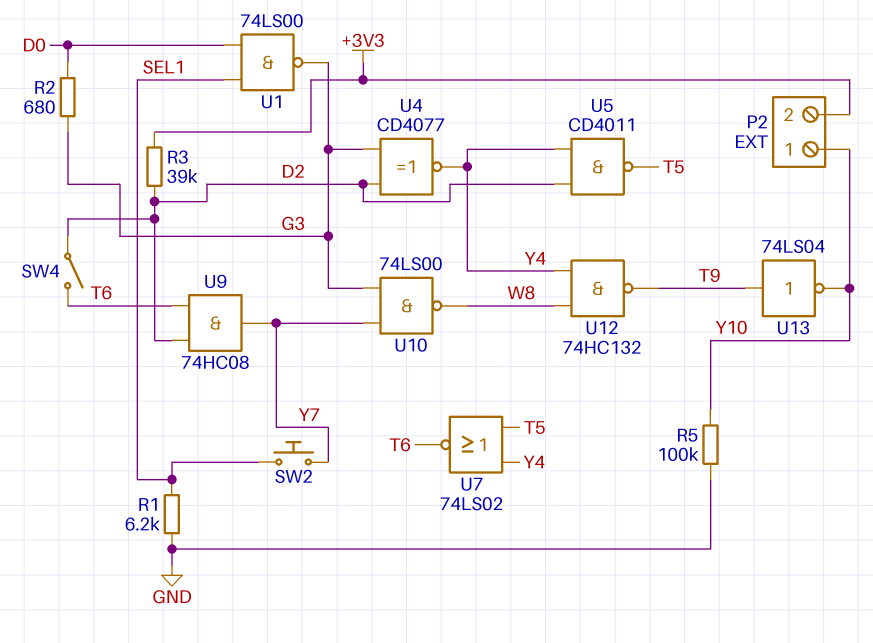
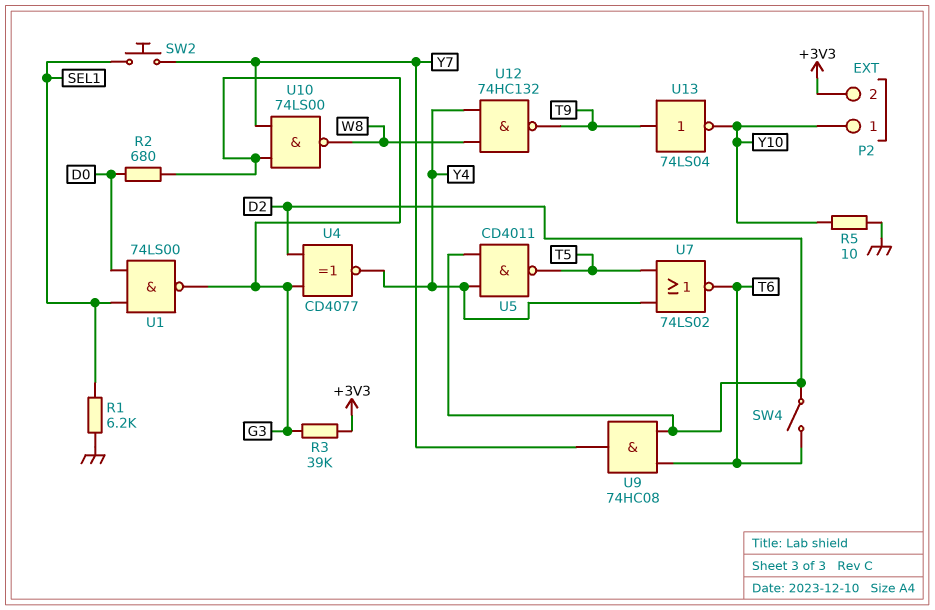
R3: 39k (+3V3, D2) -> 39k (+3V3, G3)
R5: 100k (GND, Y10) -> 10 (GND, Y10)

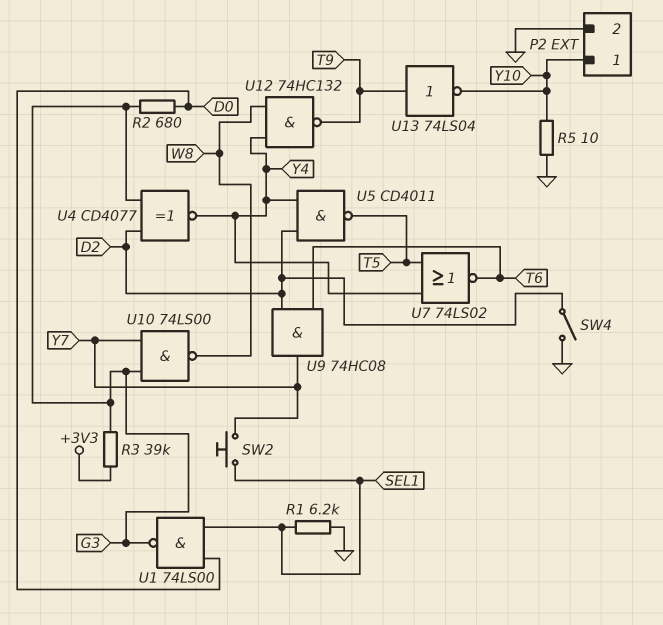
P2 pin 2: +3V3 -> GND
SW4: switch (D2, T6) -> switch (D2, GND)

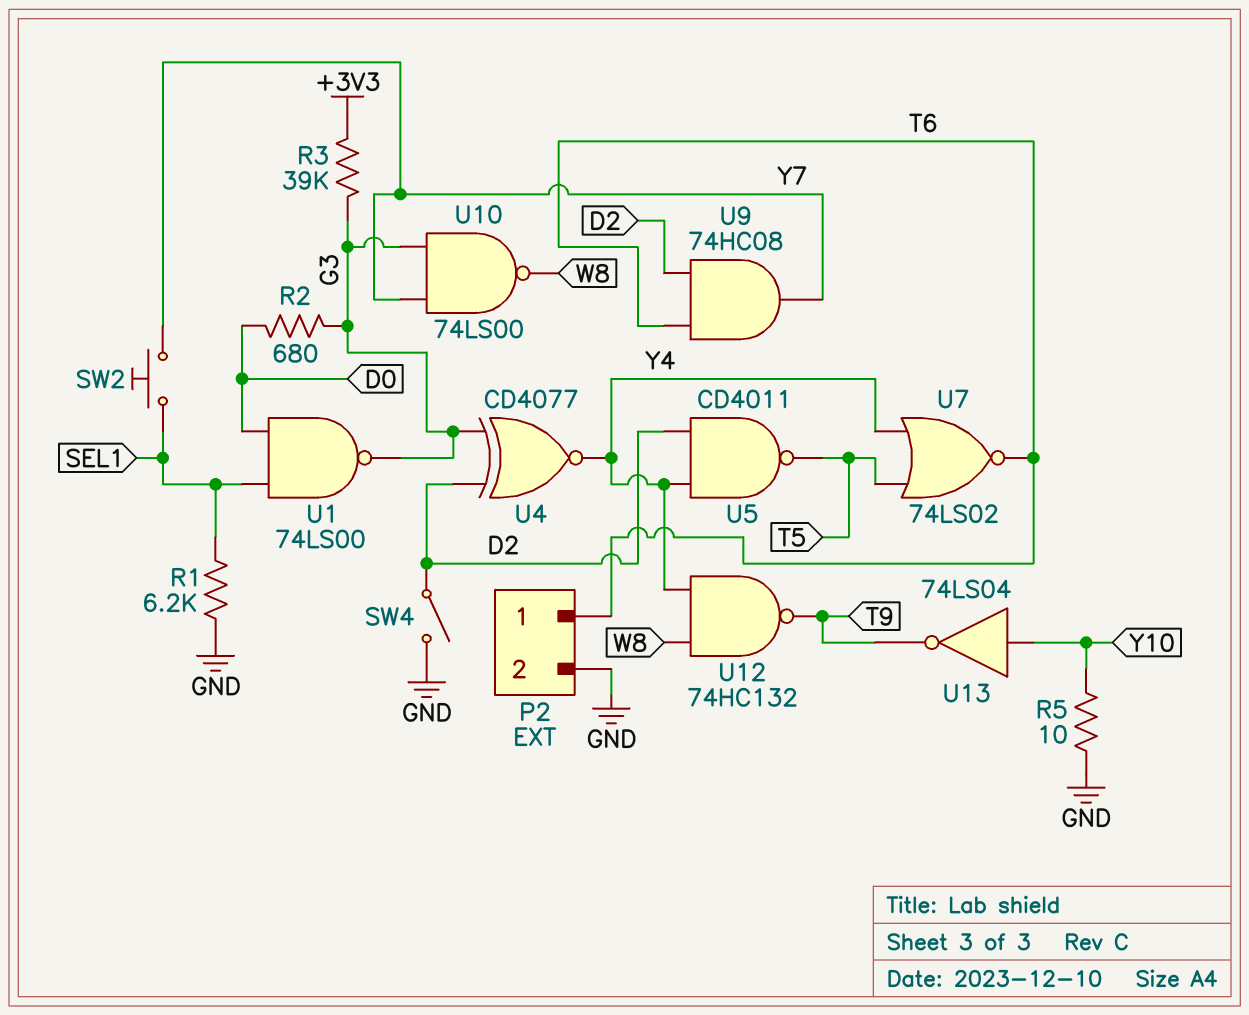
P2 pin 1: Y10 -> T6
U13: NOT 74LS04 (in T9, out Y10) -> NOT 74LS04 (in Y10, out T9)

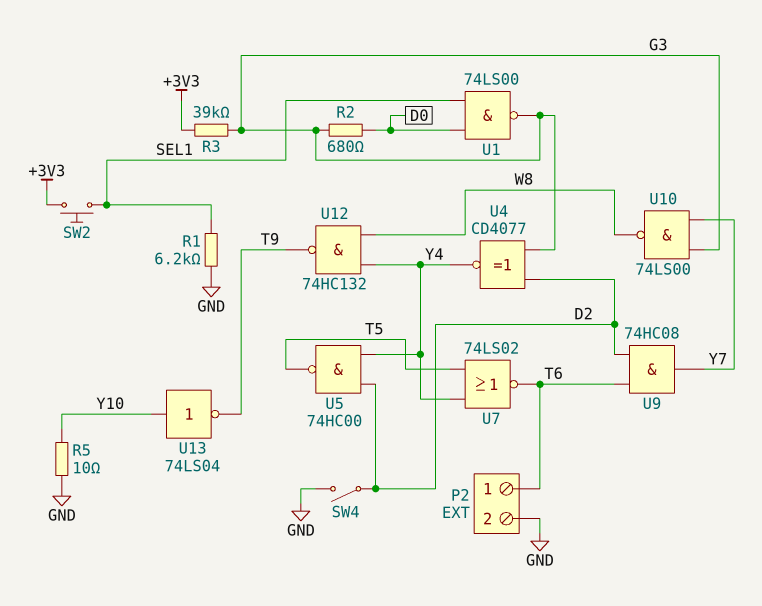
SW2: button (SEL1, Y7) -> button (+3V3, SEL1)
U5: NAND CD4011 (in D2, in Y4, out T5) -> NAND 74HC00 (in D2, in Y4, out T5)

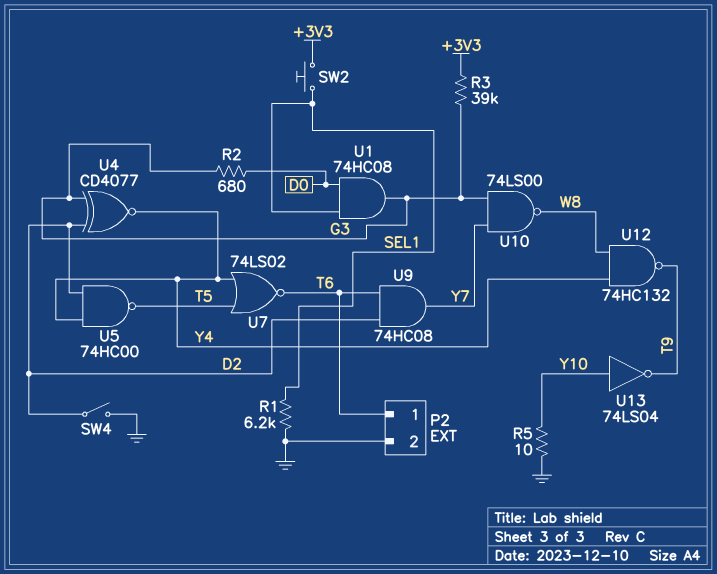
U1: NAND 74LS00 (in D0, in SEL1, out G3) -> AND 74HC08 (in D0, in SEL1, out G3)

